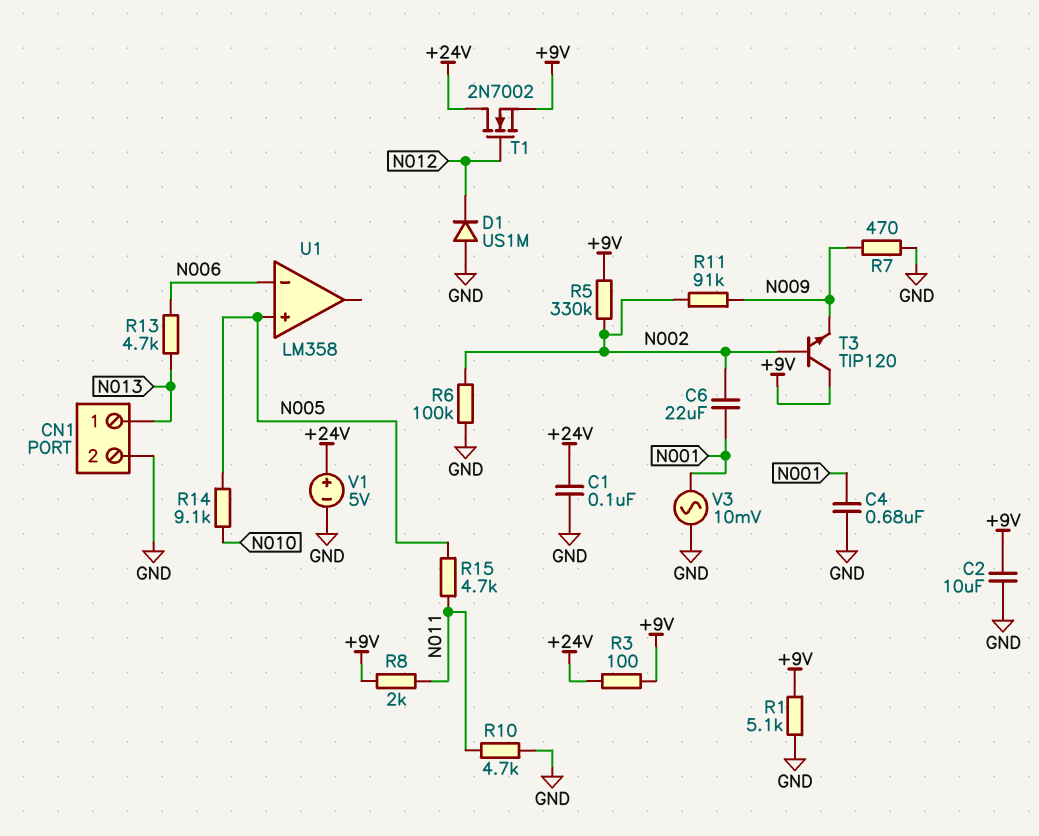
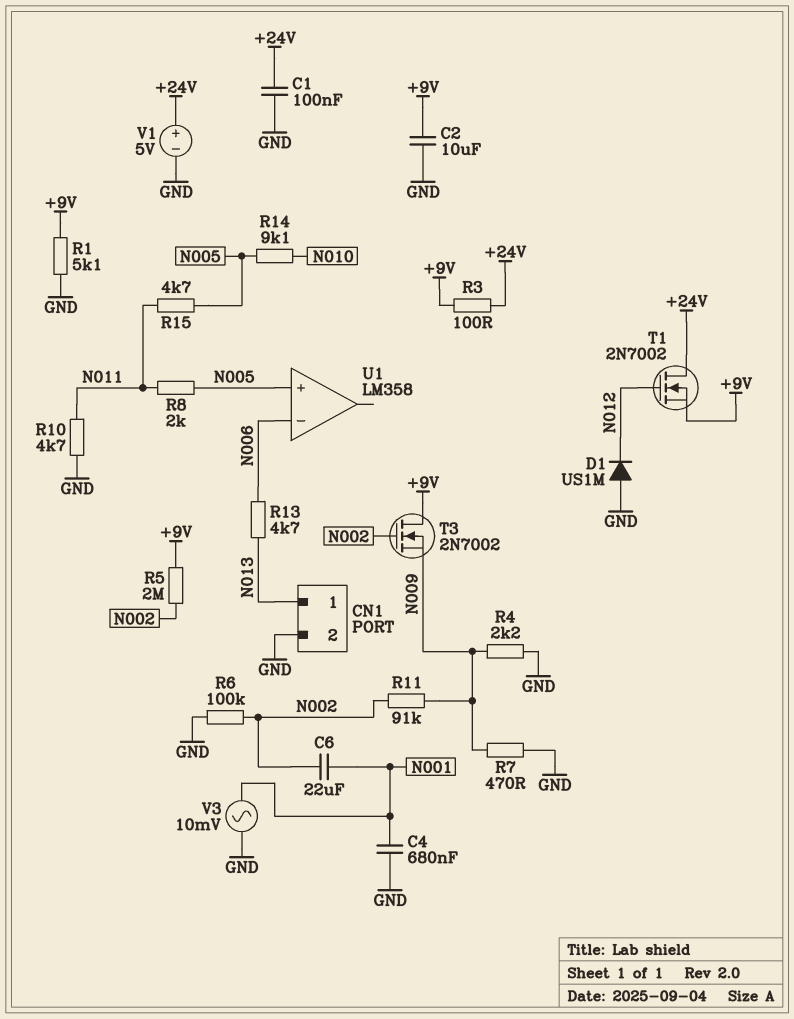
R4: none -> 2.2k (GND, N009)
R5: 330k (+9V, N002) -> 2M (+9V, N002)
R8: 2k (+9V, N011) -> 2k (N005, N011)
T3: NPN TIP120 (B N002, C +9V, E N009) -> NMOS 2N7002 (G N002, D +9V, S N009)

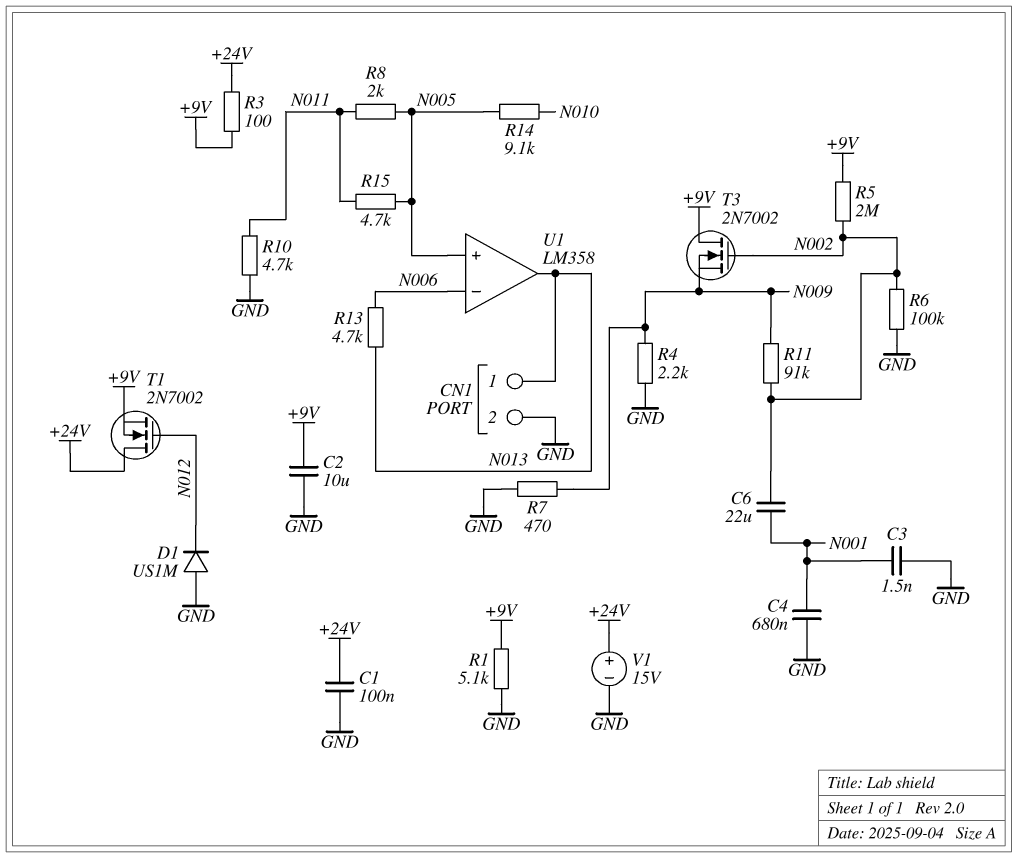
C3: none -> 1.5nF (GND, N001)
U1 pin out: none -> N013
V1: 5V (plus +24V, minus GND) -> 15V (plus +24V, minus GND)
V3: AC 10mV (GND, N001) -> none

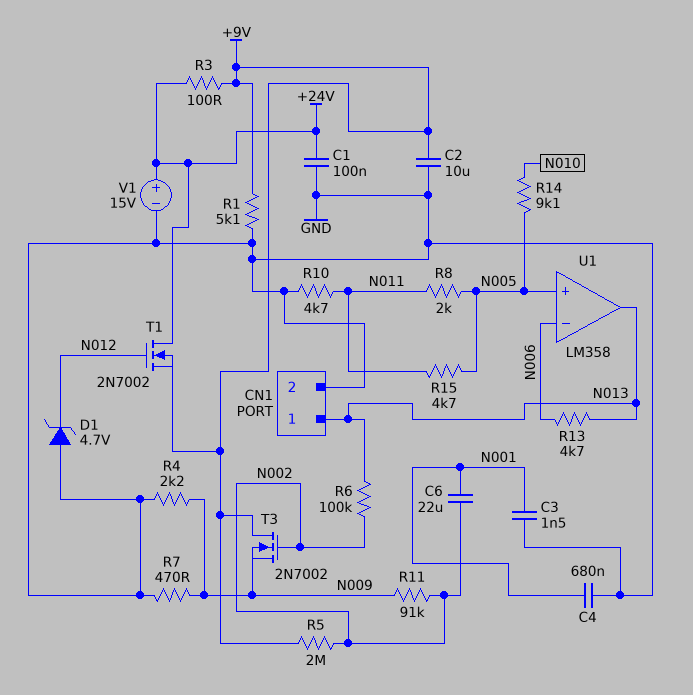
D1: diode US1M (A GND, K N012) -> zener 4.7V (A GND, K N012)
R6: 100k (GND, N002) -> 100k (N002, N013)

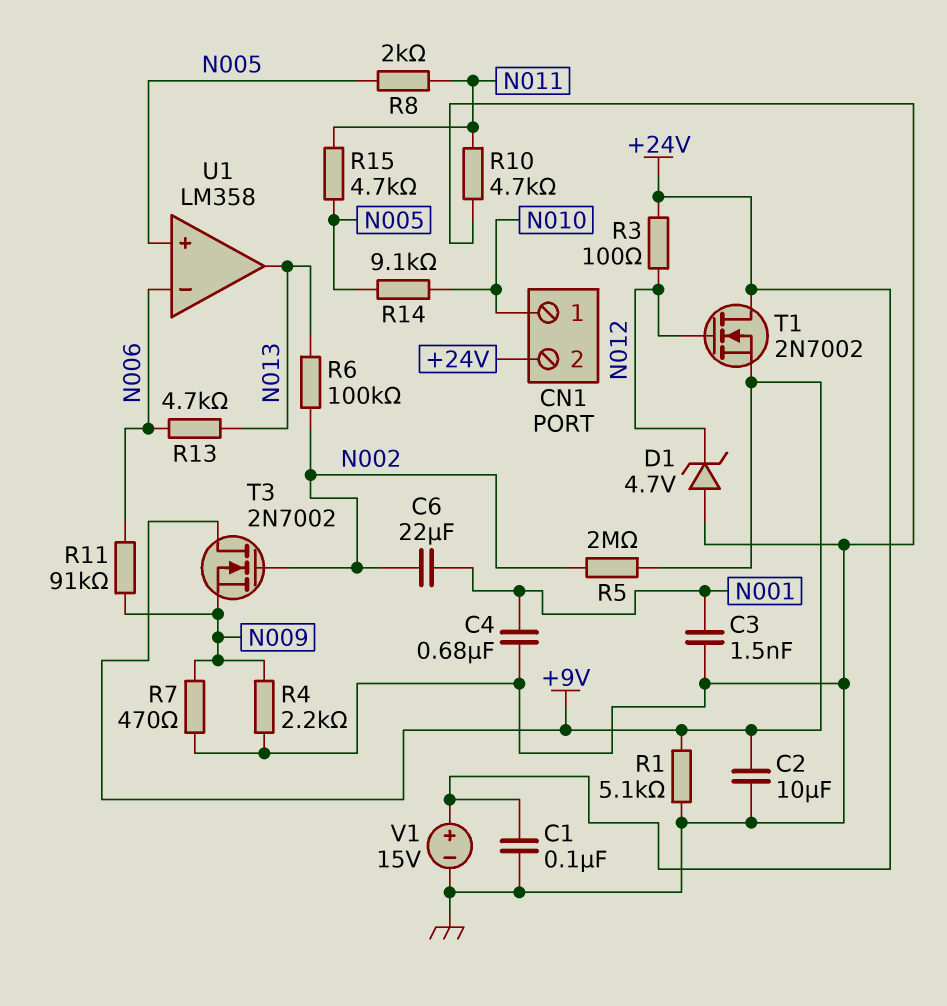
CN1 pin 1: N013 -> N010
CN1 pin 2: GND -> +24V
R3: 100 (+9V, +24V) -> 100 (+24V, N012)
R11: 91k (N002, N009) -> 91k (N006, N009)

